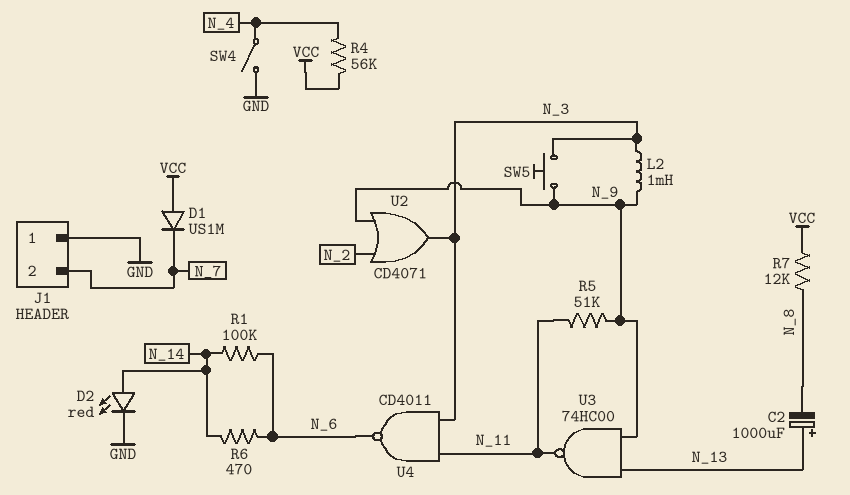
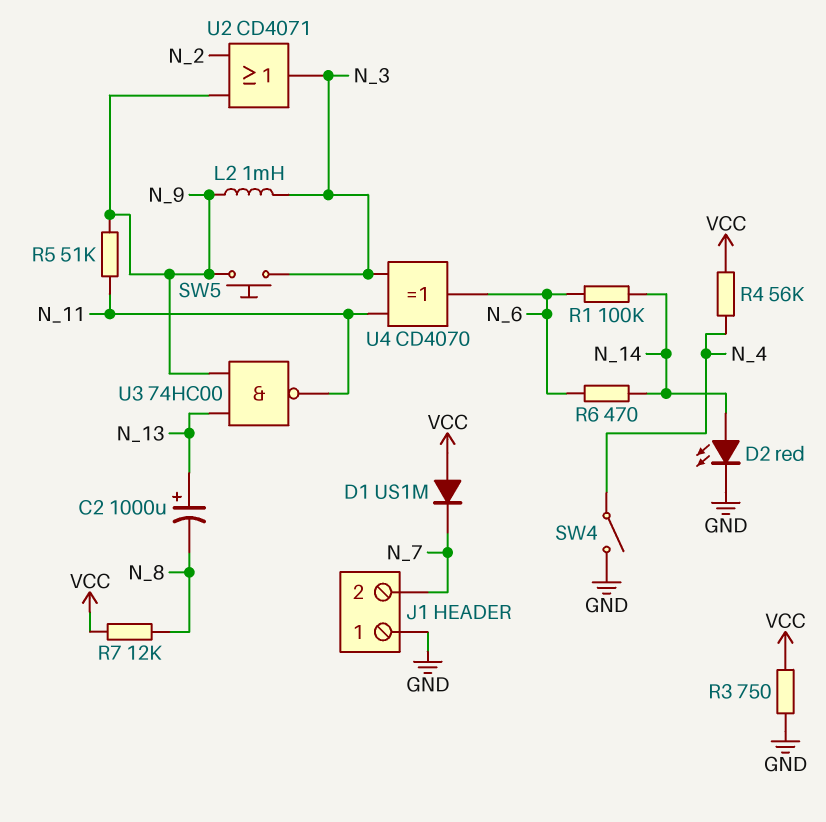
R3: none -> 750 (GND, VCC)
U4: NAND CD4011 (in N_3, in N_11, out N_6) -> XOR CD4070 (in N_3, in N_11, out N_6)

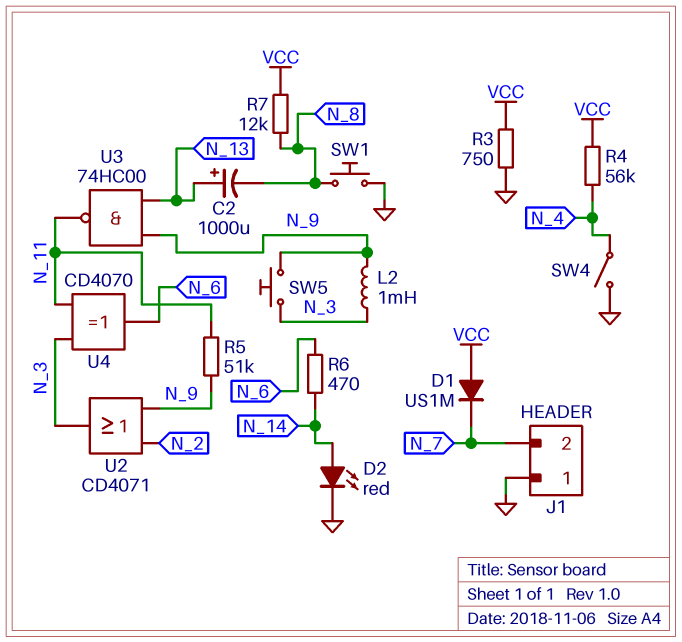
R1: 100k (N_6, N_14) -> none
SW1: none -> button (GND, N_8)

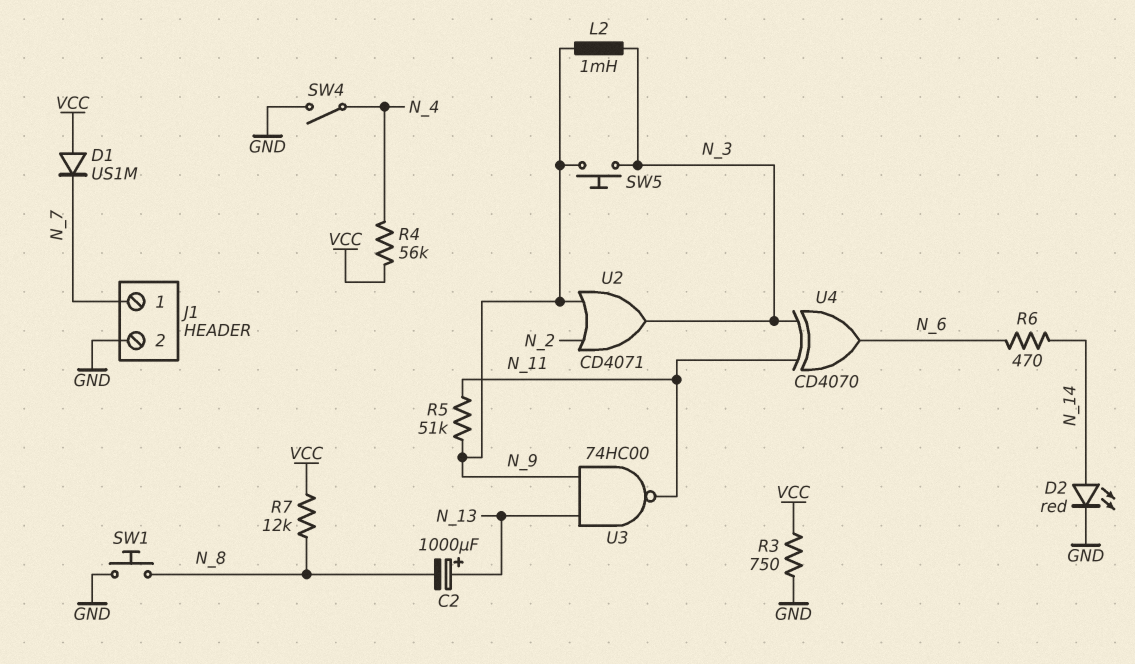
J1 pin 1: GND -> N_7
J1 pin 2: N_7 -> GND

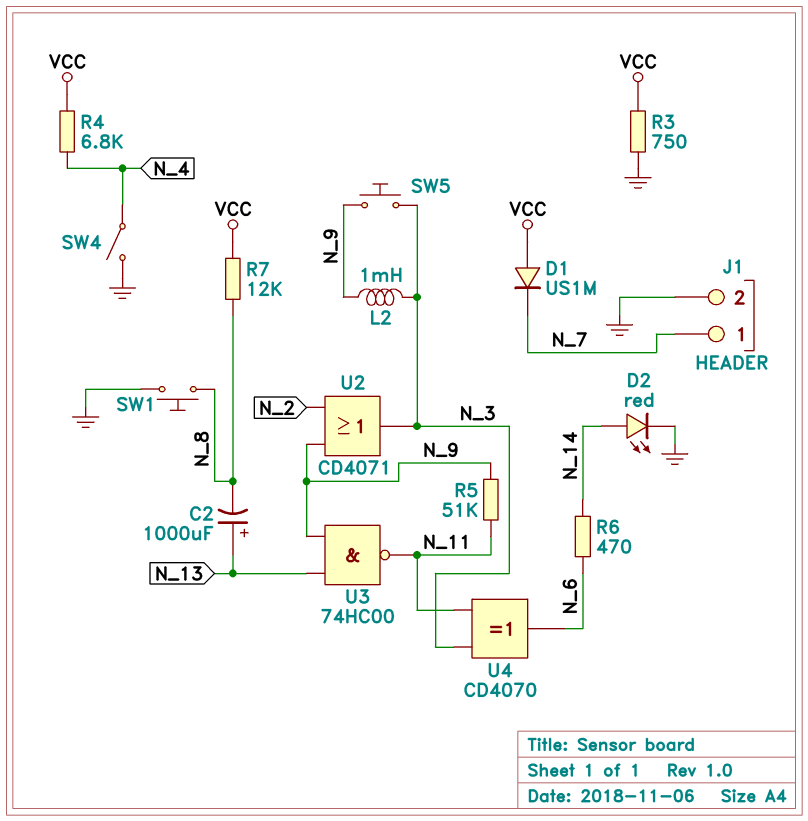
R4: 56k (N_4, VCC) -> 6.8k (N_4, VCC)

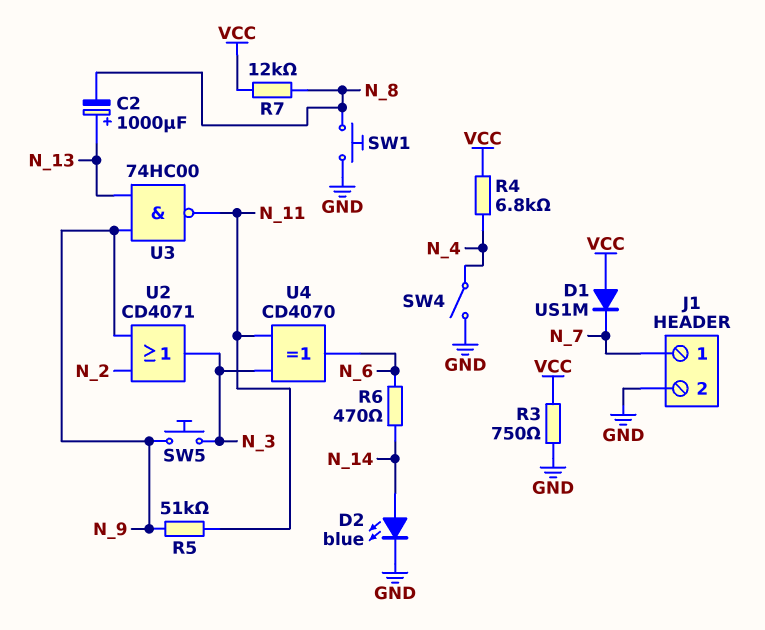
D2: LED red (A N_14, K GND) -> LED blue (A N_14, K GND)
L2: 1mH (N_3, N_9) -> none

